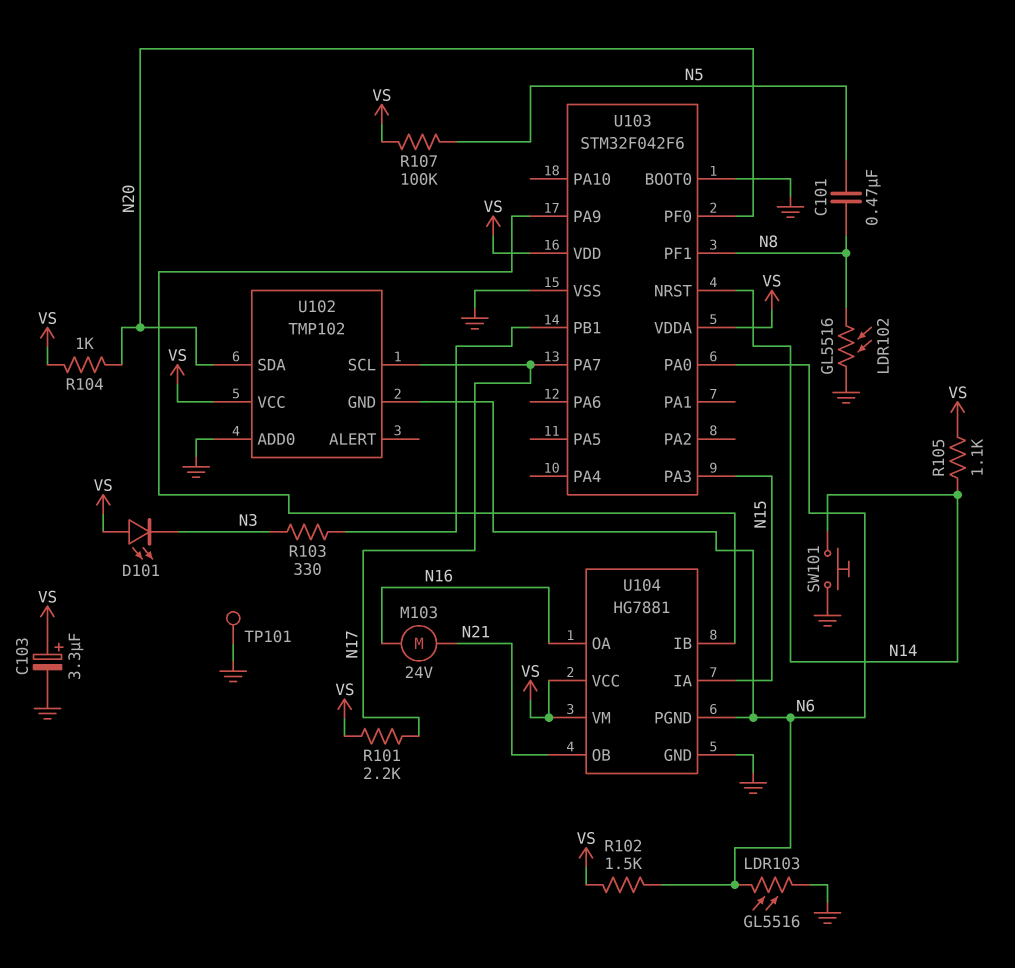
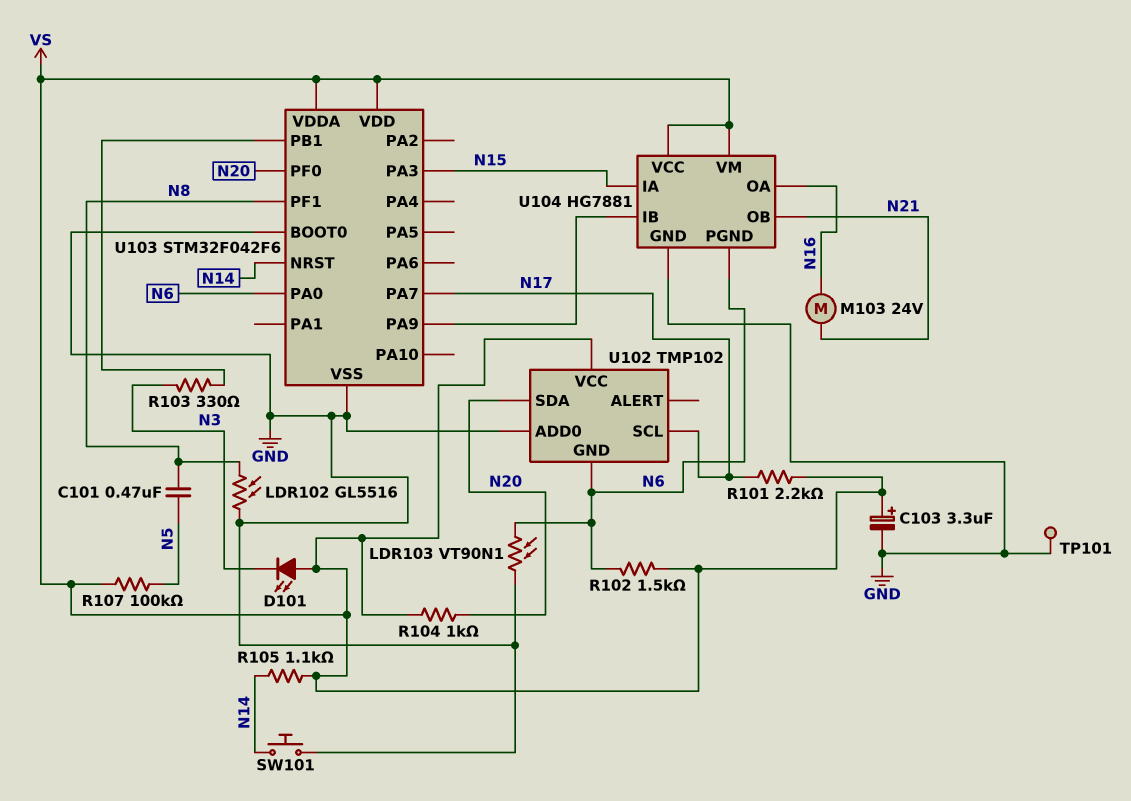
LDR103: GL5516 (GND, N6) -> VT90N1 (GND, N6)

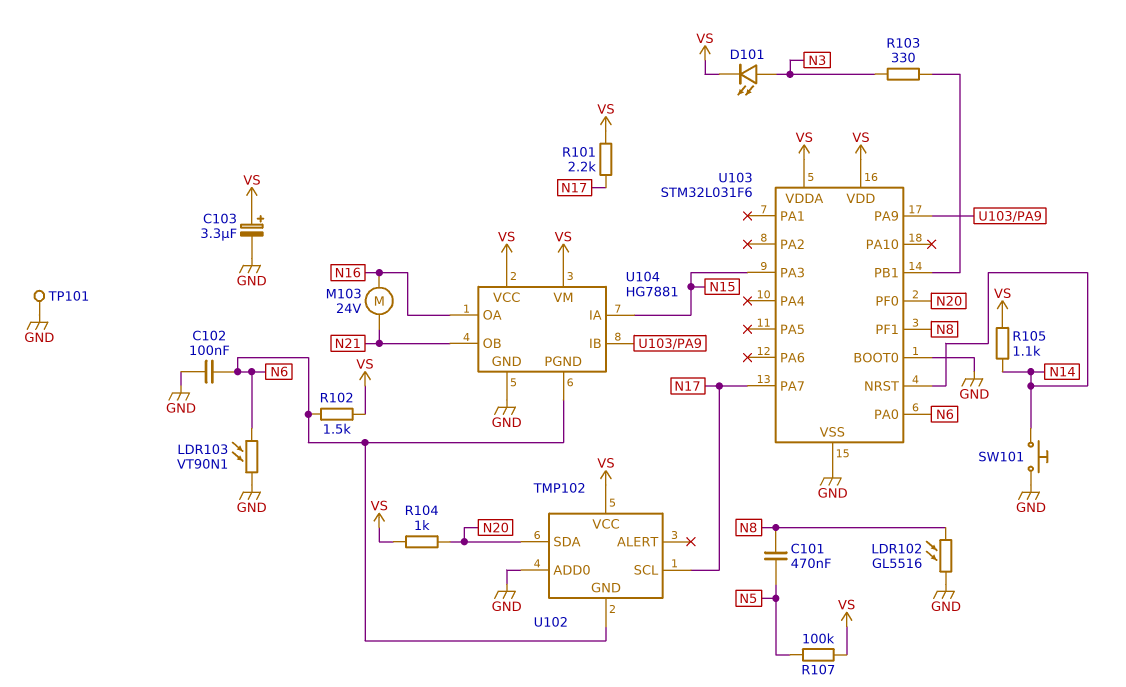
C102: none -> 100nF (GND, N6)
D101: LED (A VS, K N3) -> LED (A N3, K VS)
U103: STM32F042F6 -> STM32L031F6

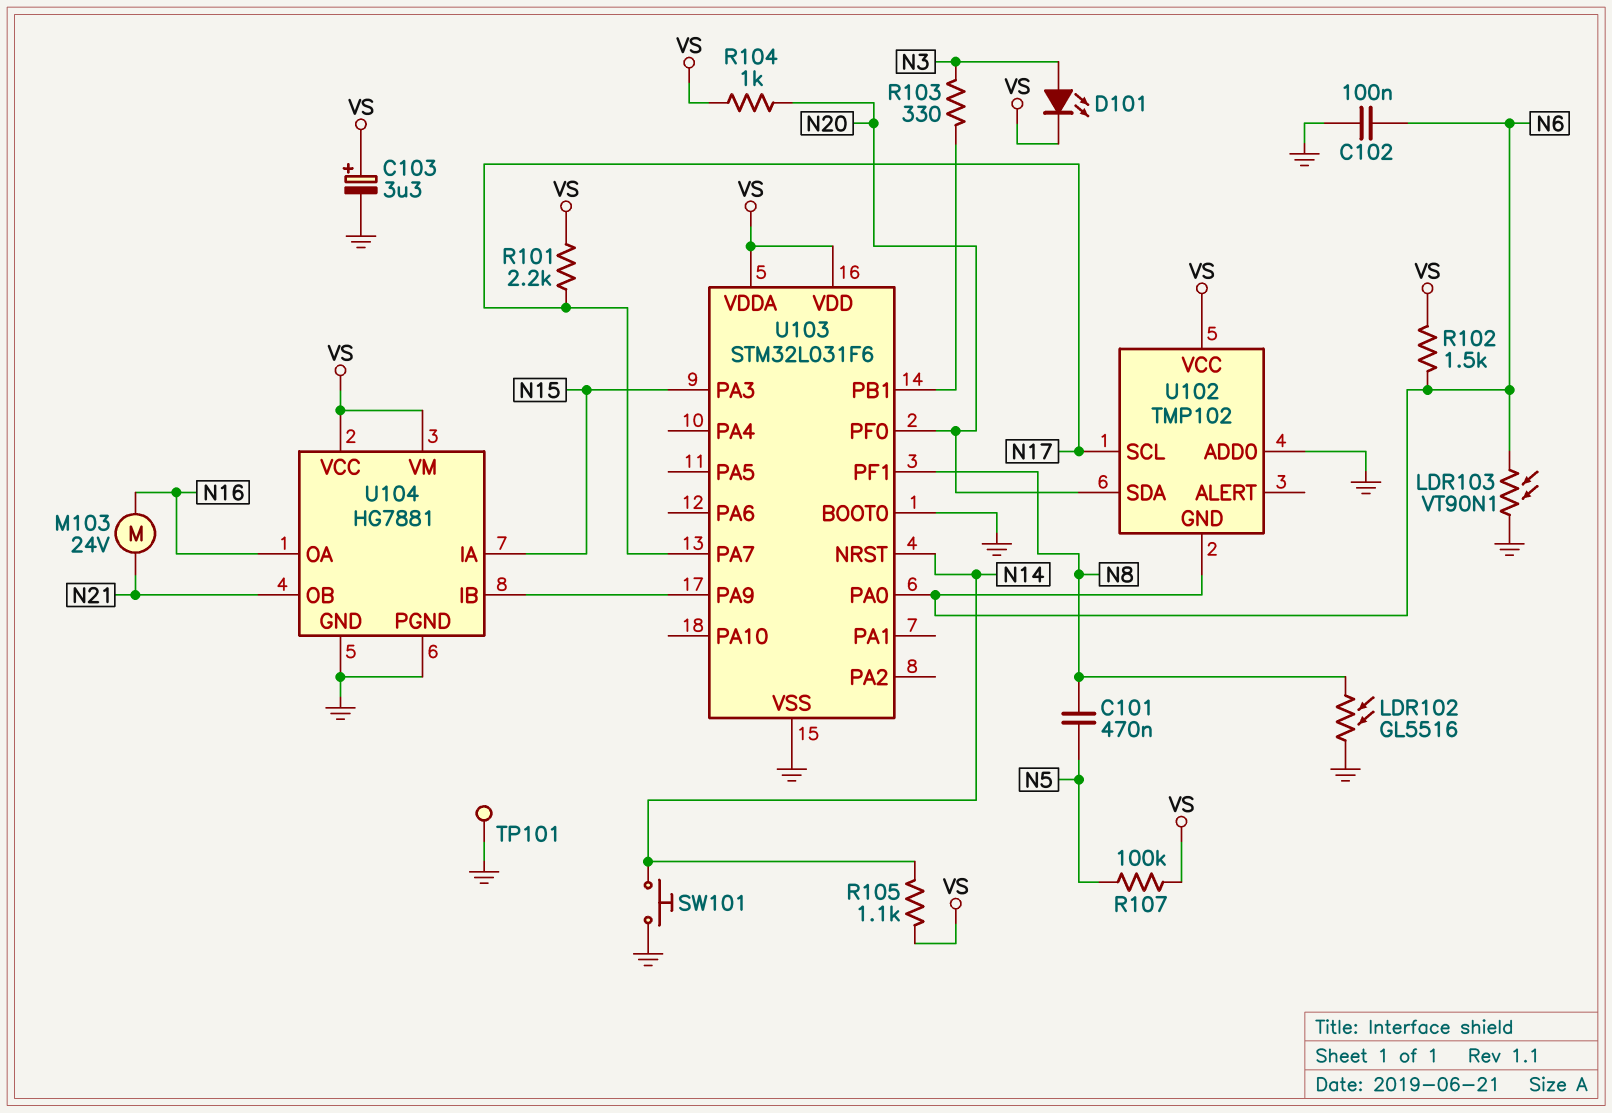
U104 pin PGND: N6 -> GND

